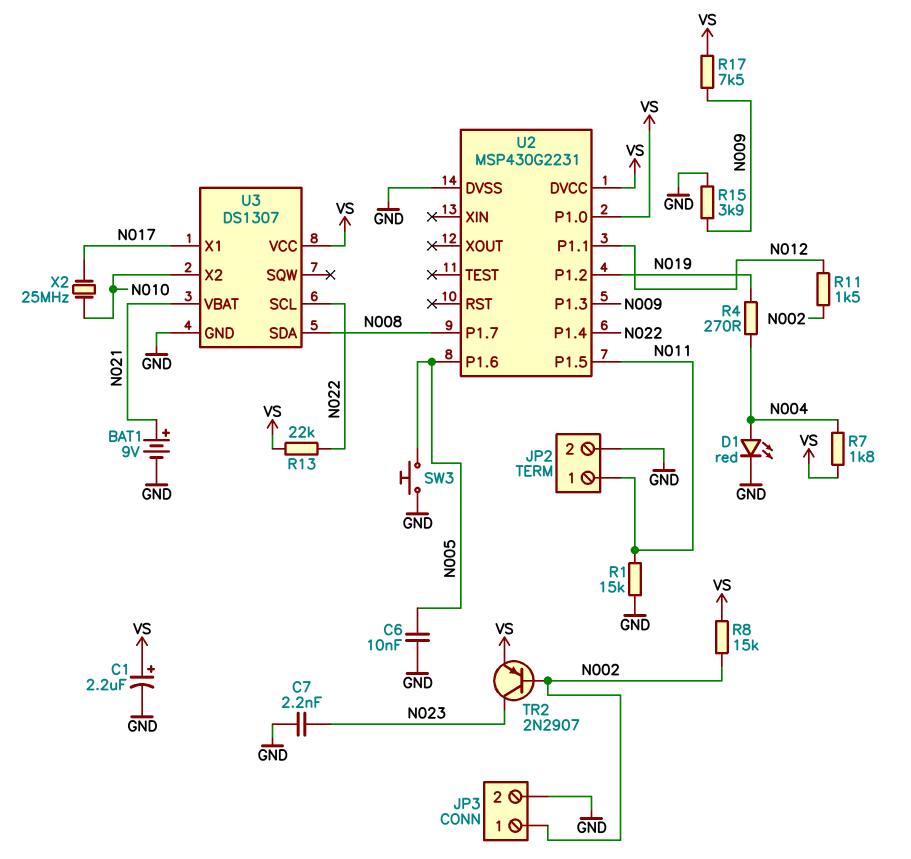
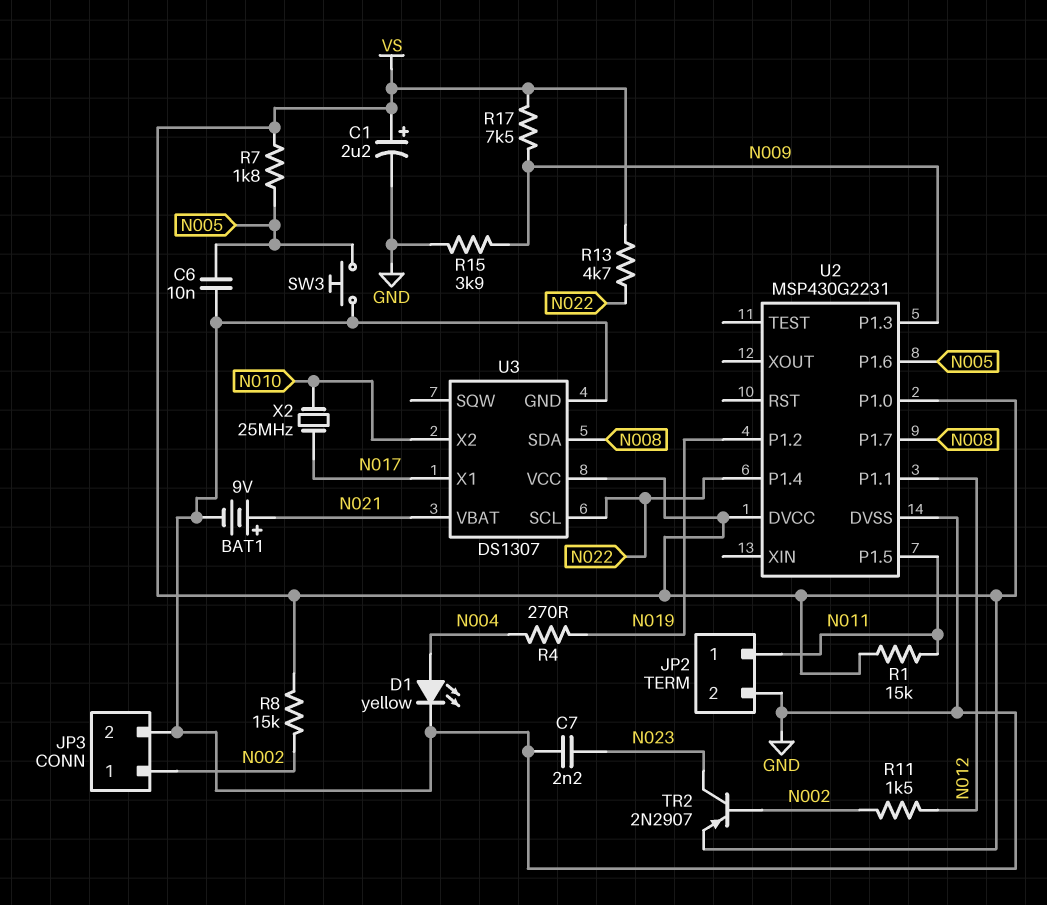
D1: LED red (A N004, K GND) -> LED yellow (A N004, K GND)
R1: 15k (GND, N011) -> 15k (N011, VS)
R7: 1.8k (N004, VS) -> 1.8k (N005, VS)
R13: 22k (N022, VS) -> 4.7k (N022, VS)

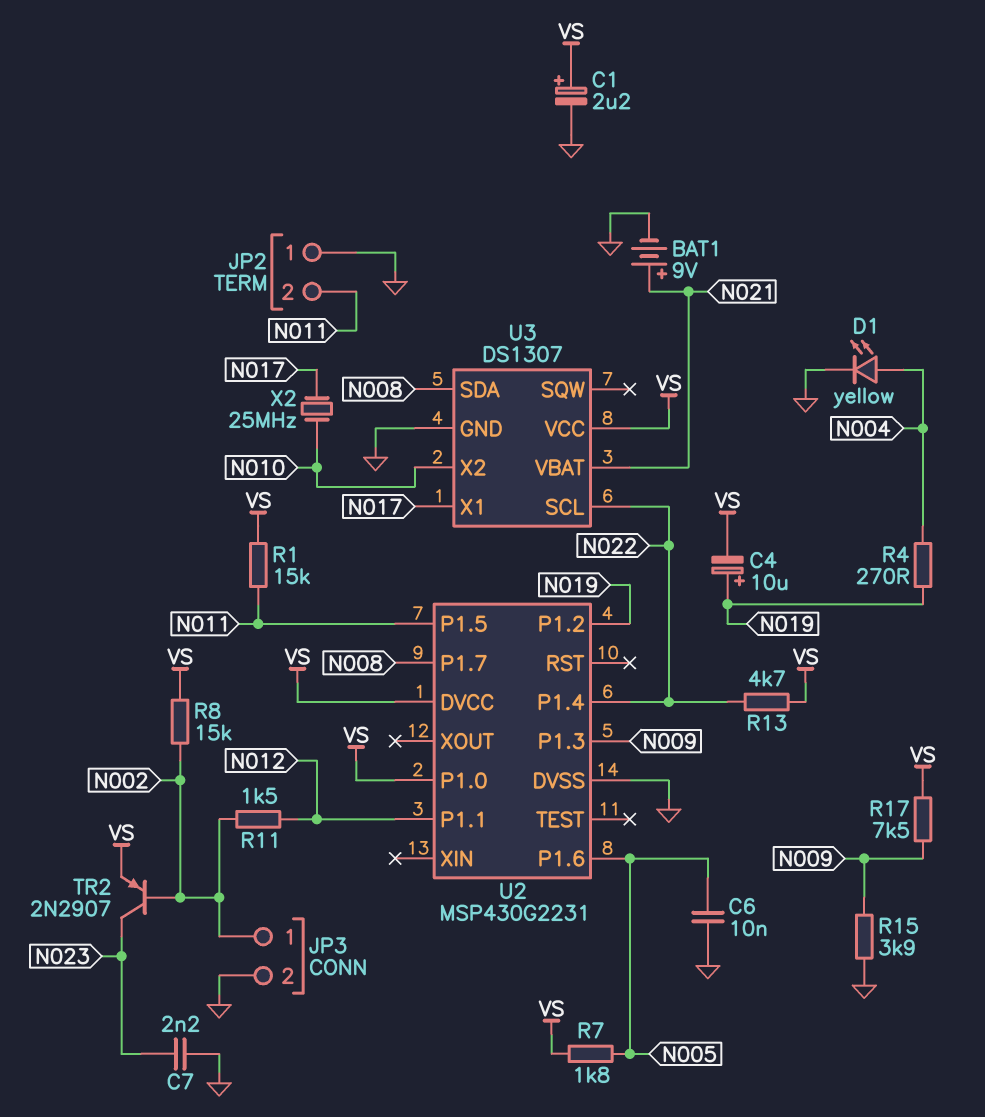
C4: none -> 10uF (plus N019, minus VS)
JP2 pin 1: N011 -> GND
JP2 pin 2: GND -> N011
SW3: button (GND, N005) -> none

